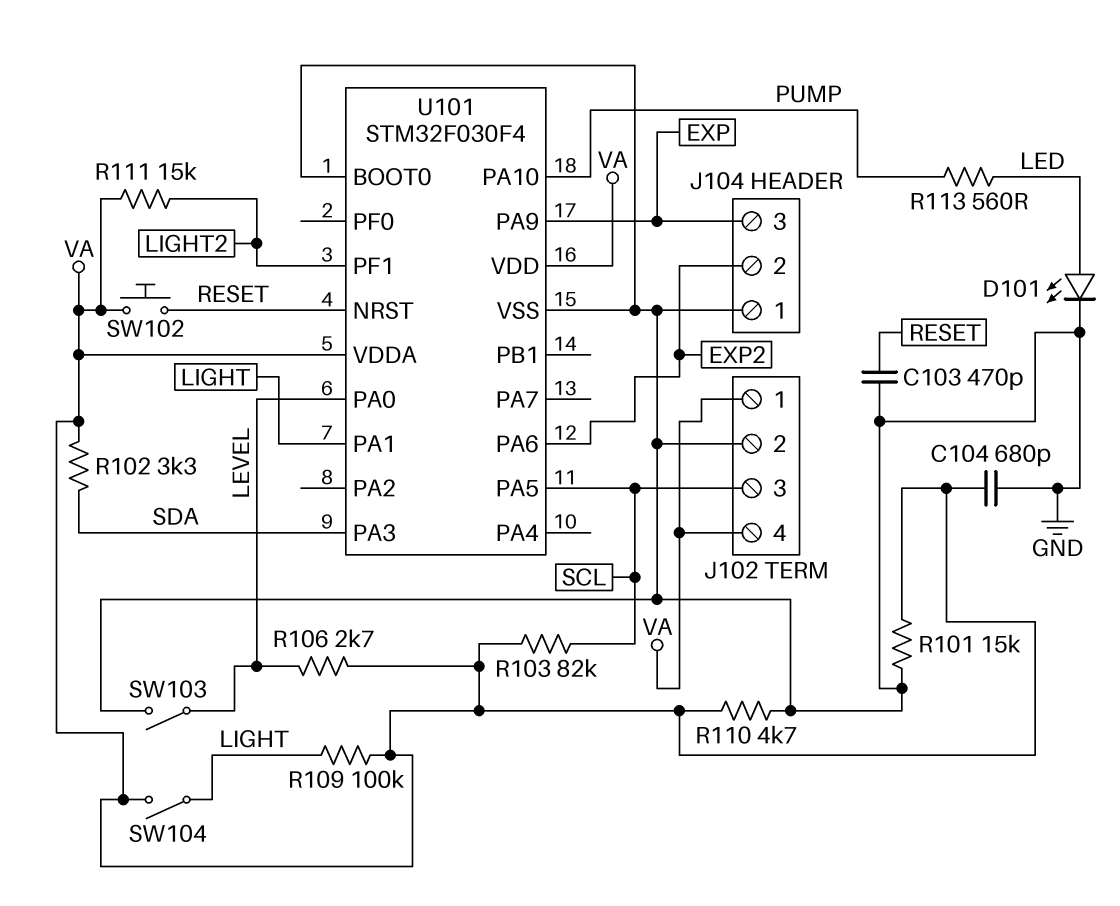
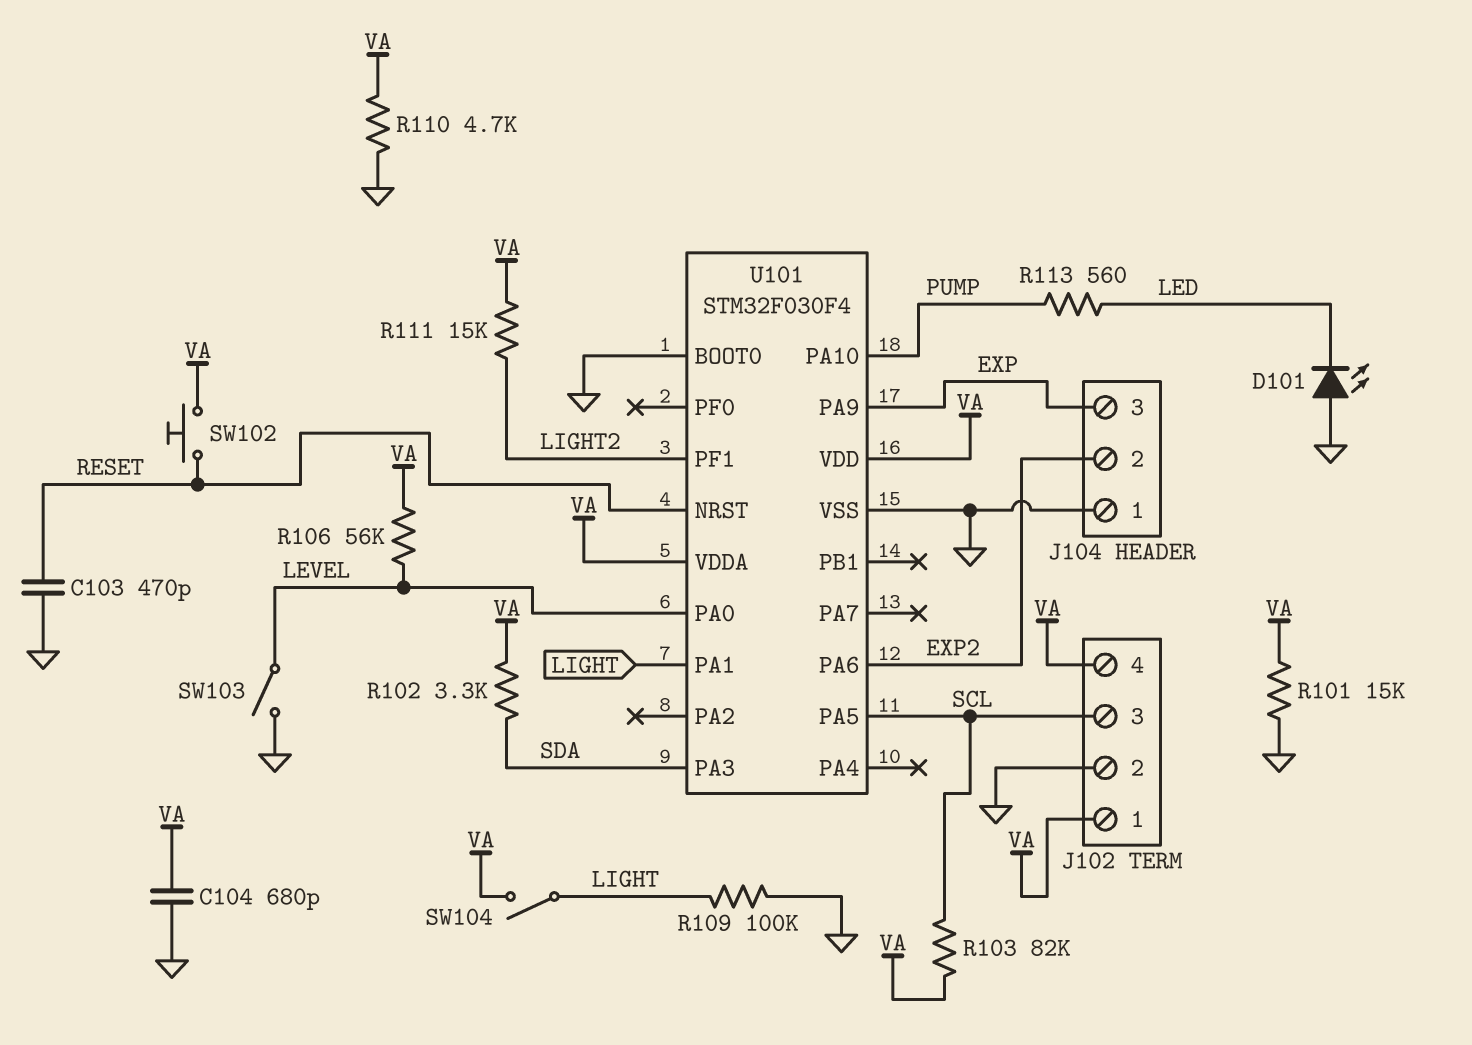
D101: LED (A LED, K GND) -> LED (A GND, K LED)
R106: 2.7k (LEVEL, VA) -> 56k (LEVEL, VA)
R109: 100k (LIGHT, VA) -> 100k (GND, LIGHT)

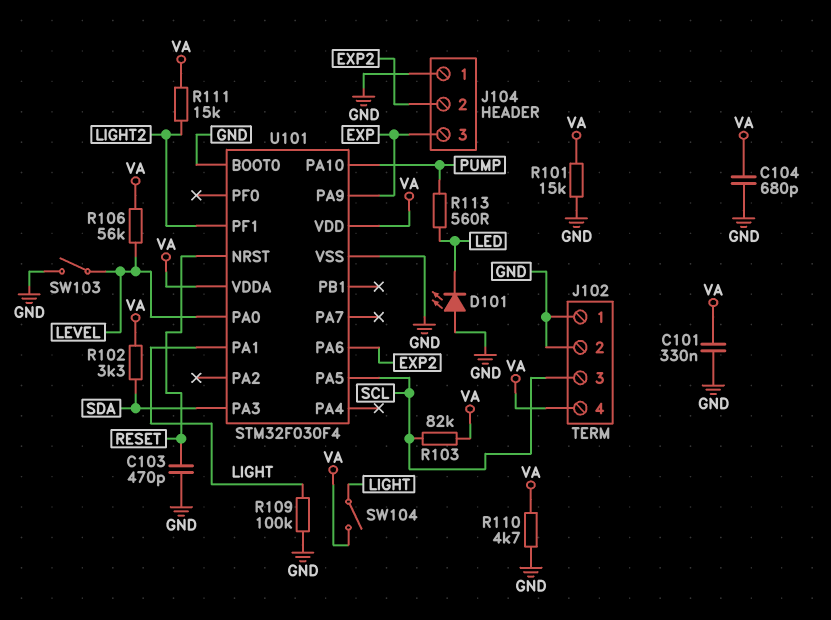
C101: none -> 330nF (GND, VA)
J102 pin 1: VA -> GND
SW102: button (RESET, VA) -> none

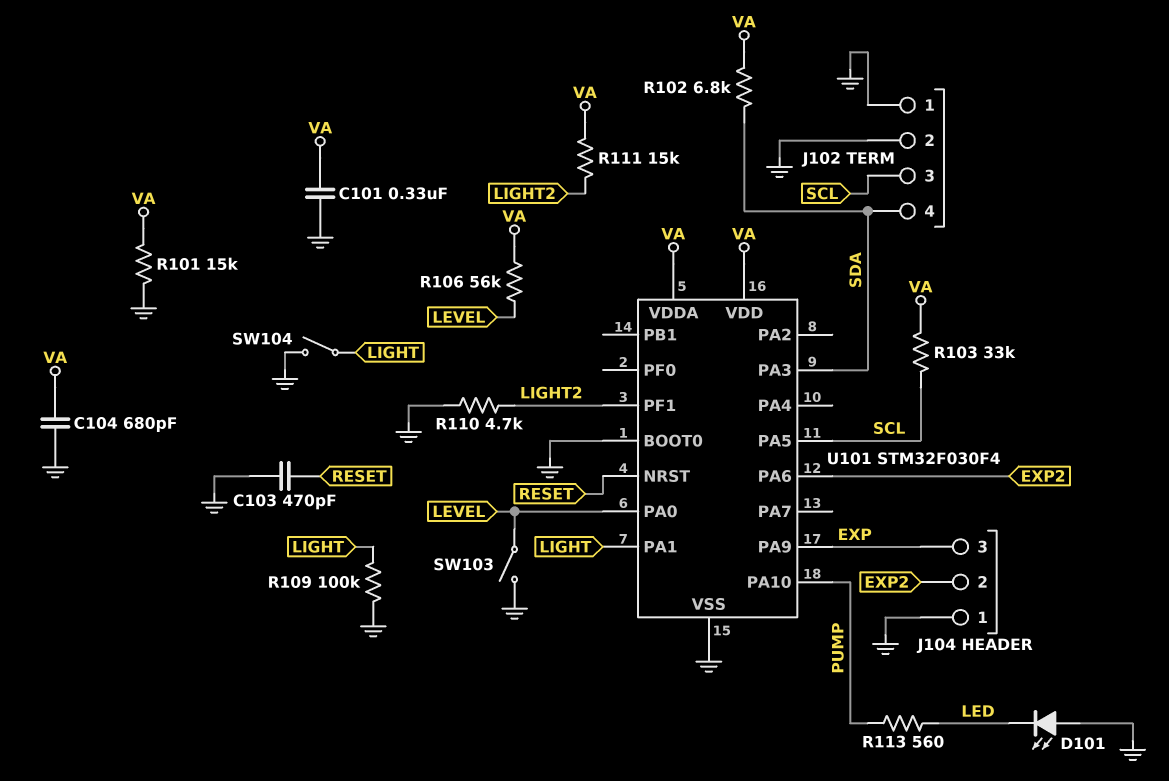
J102 pin 4: VA -> SDA
R102: 3.3k (SDA, VA) -> 6.8k (SDA, VA)
R103: 82k (SCL, VA) -> 33k (SCL, VA)
R110: 4.7k (GND, VA) -> 4.7k (GND, LIGHT2)
SW104: switch (LIGHT, VA) -> switch (GND, LIGHT)

